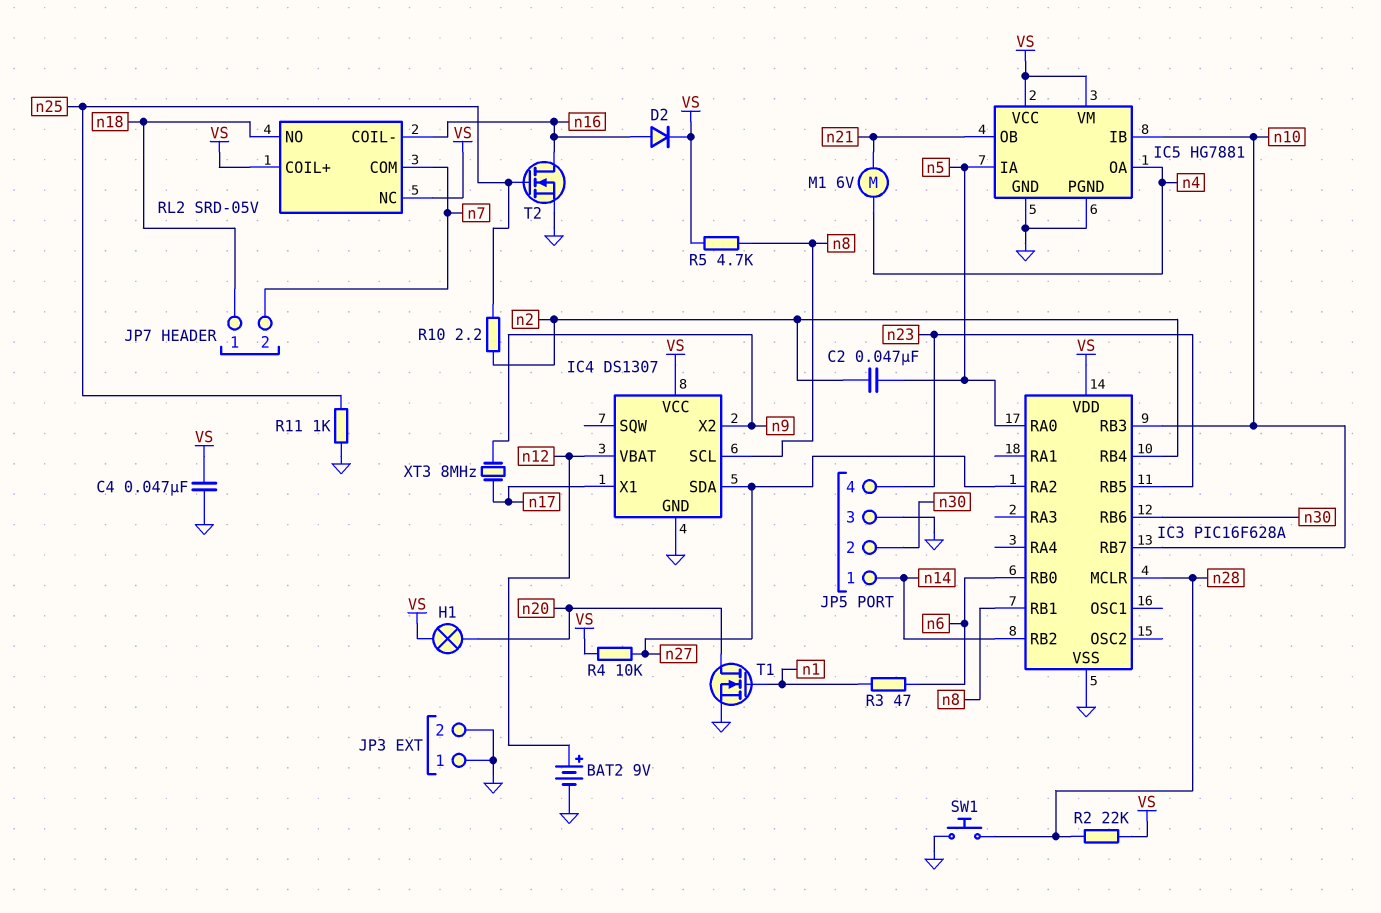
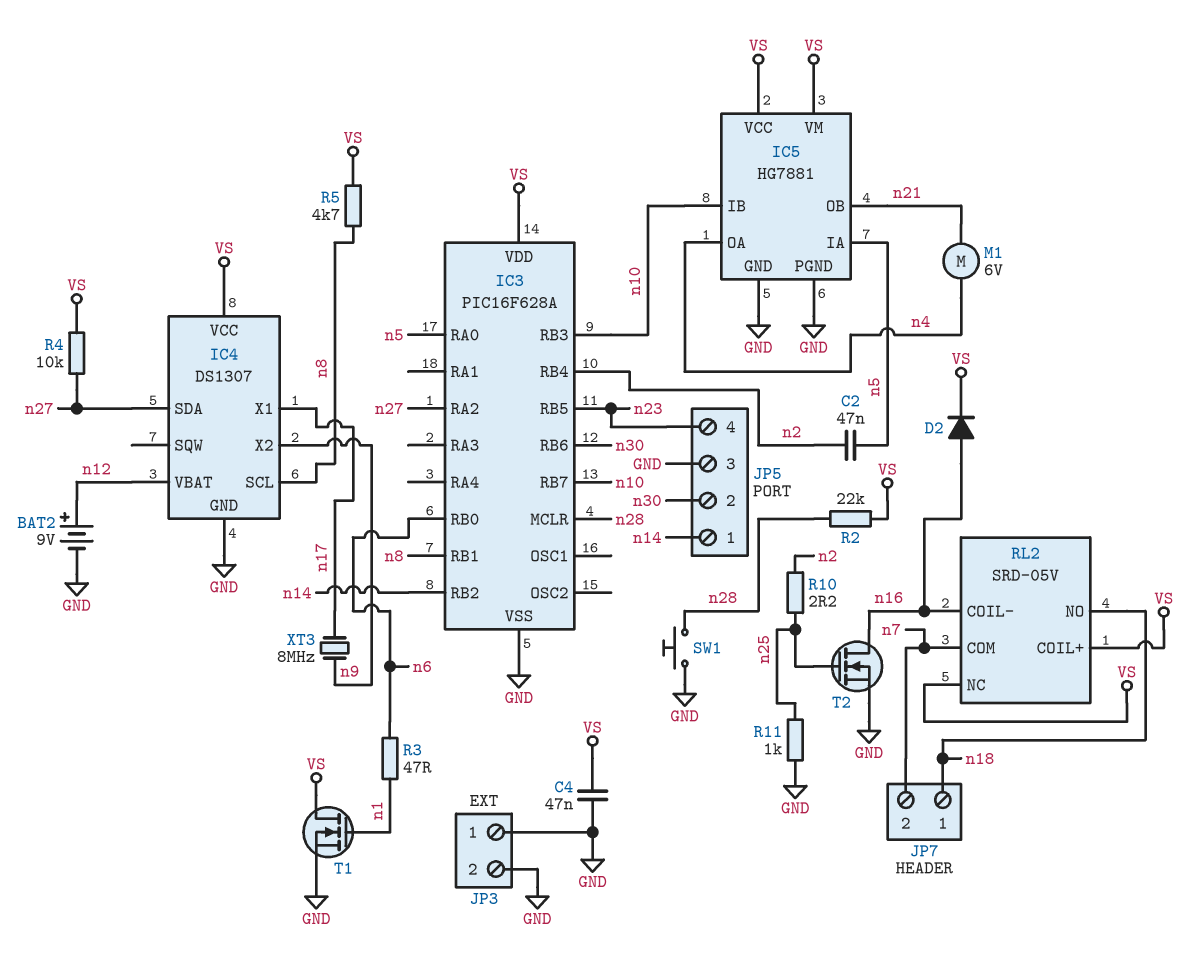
H1: lamp (VS, n20) -> none
T1: NMOS (G n1, D n20, S GND) -> NMOS (G n1, D VS, S GND)

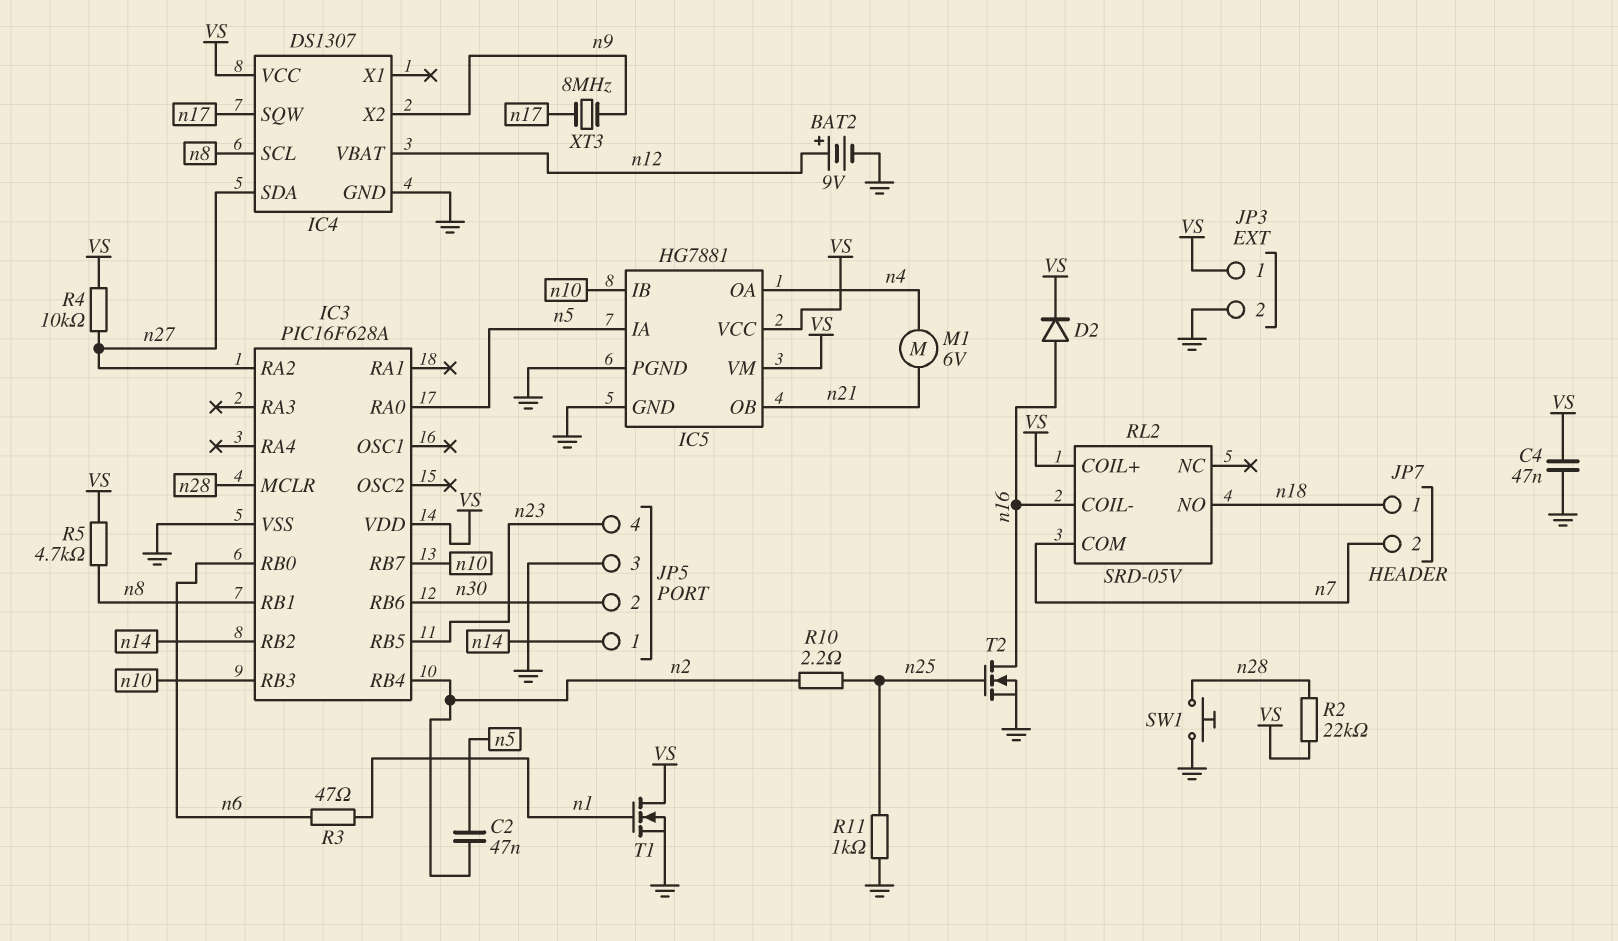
IC4 pin SQW: none -> n17
IC4 pin X1: n17 -> none
JP3 pin 1: GND -> VS
RL2 pin NC: VS -> none

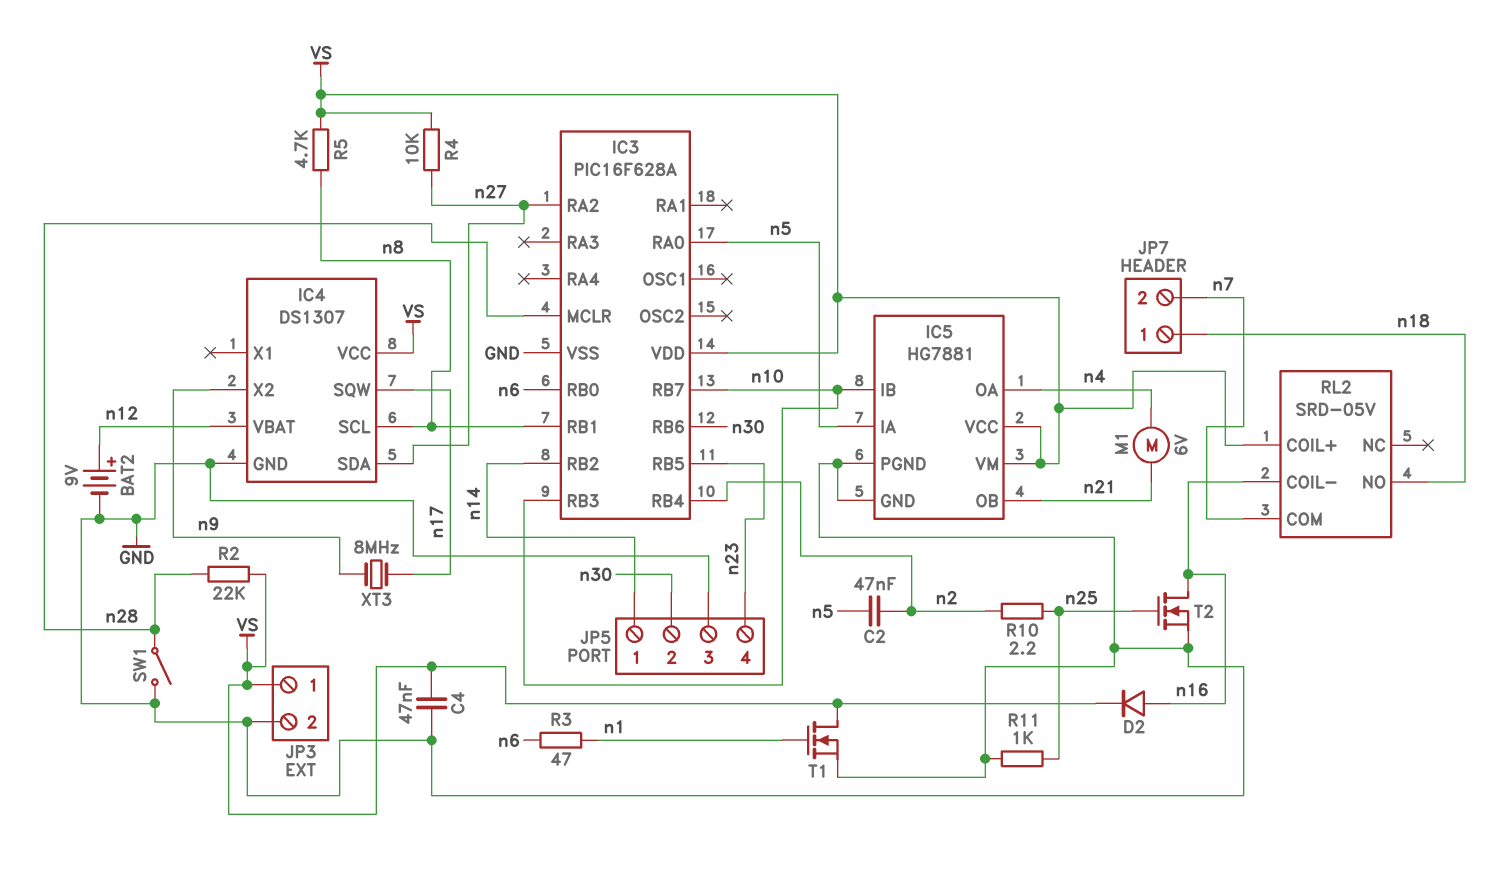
SW1: button (GND, n28) -> switch (GND, n28)

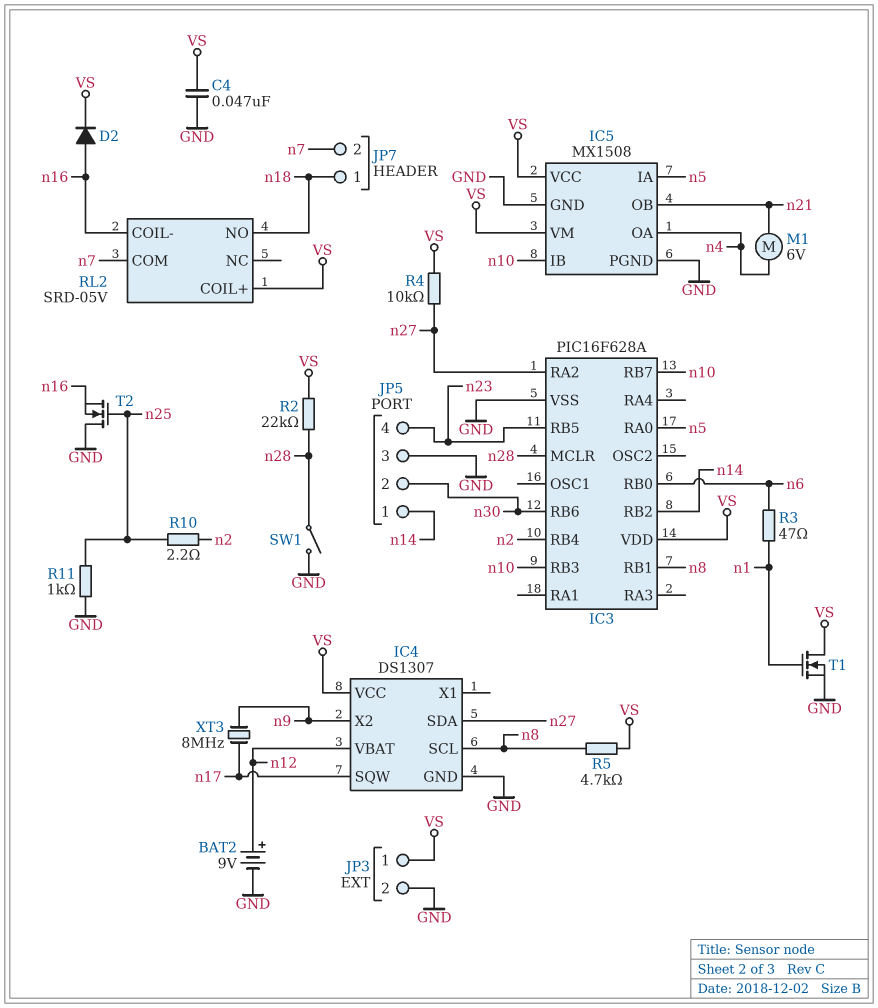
C2: 47nF (n2, n5) -> none
IC5: HG7881 -> MX1508
T2: NMOS (G n25, D n16, S GND) -> NMOS (G n25, D GND, S n16)

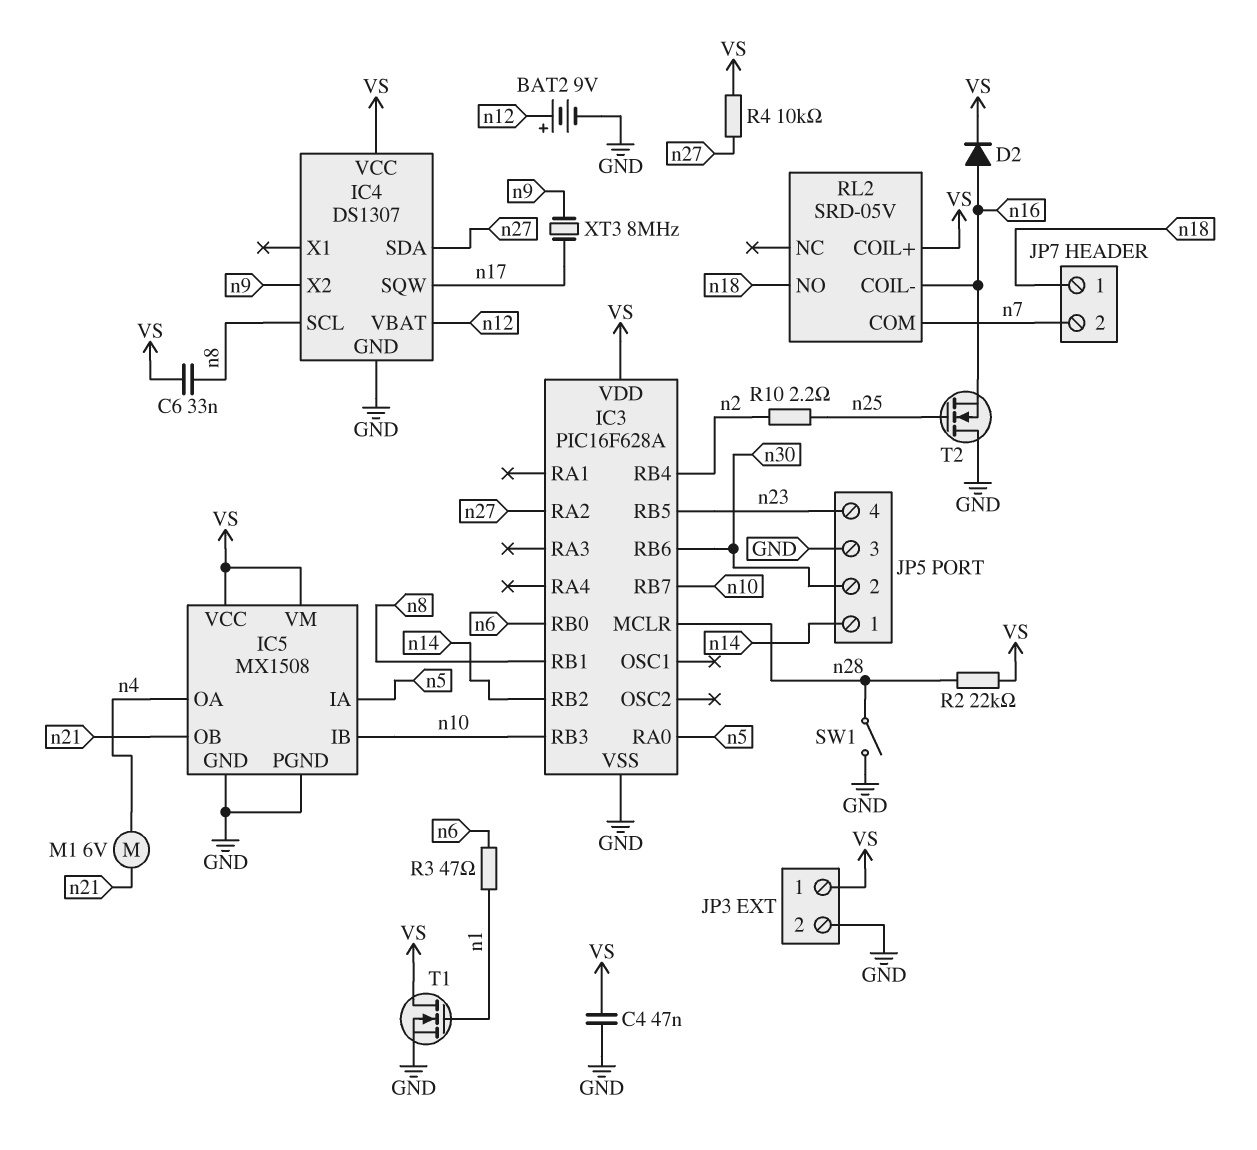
C6: none -> 33nF (VS, n8)
R5: 4.7k (VS, n8) -> none
R11: 1k (GND, n25) -> none

